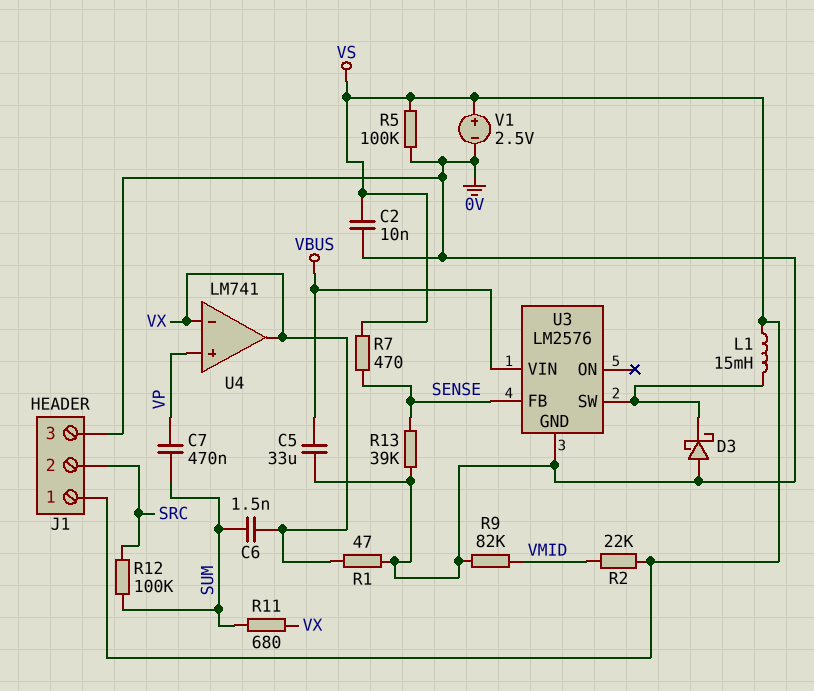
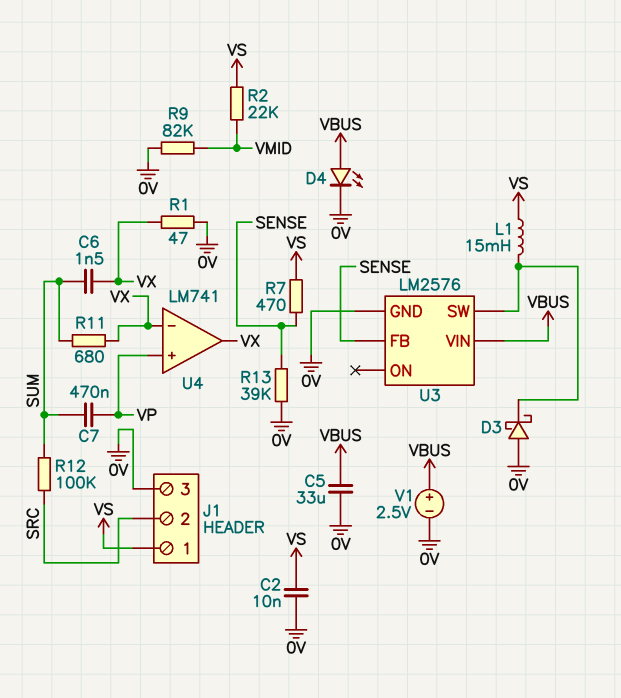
D4: none -> LED (A VBUS, K 0V)
R5: 100k (0V, VS) -> none
V1: 2.5V (plus VS, minus 0V) -> 2.5V (plus VBUS, minus 0V)

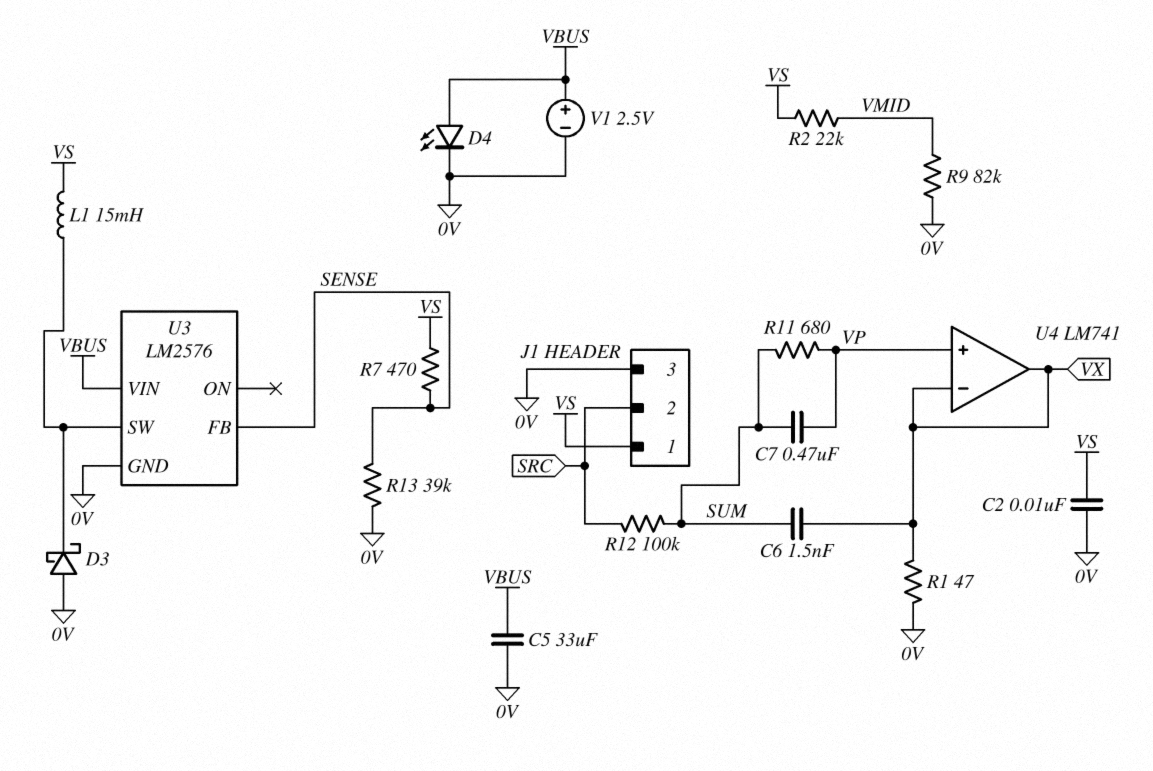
R11: 680 (SUM, VX) -> 680 (SUM, VP)

